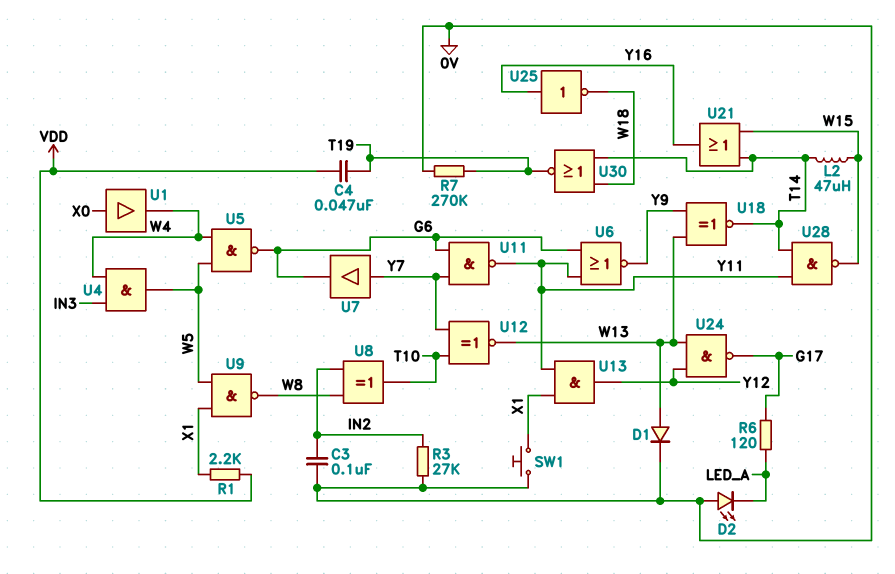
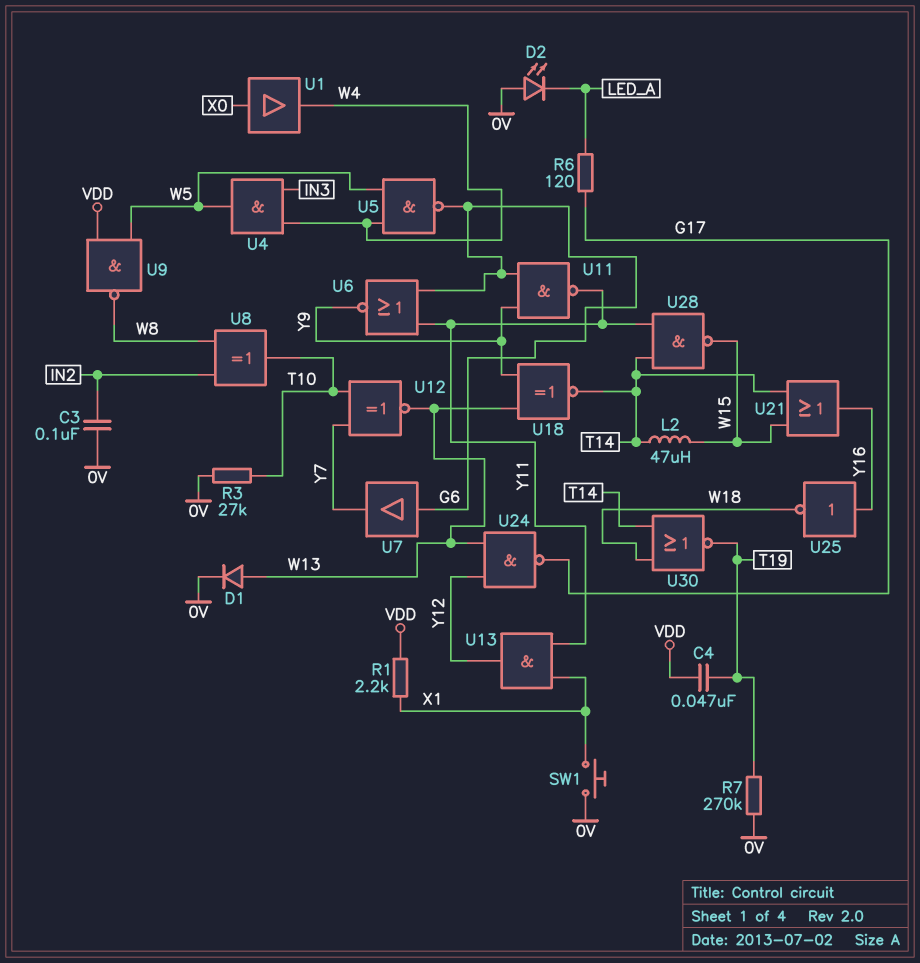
R3: 27k (0V, IN2) -> 27k (0V, T10)
U7: buffer (in Y7, out G6) -> buffer (in G6, out Y7)
U9: NAND (in W5, in X1, out W8) -> NAND (in VDD, in W5, out W8)
U11: NAND (in G6, in Y7, out Y11) -> NAND (in G6, in Y9, out Y11)

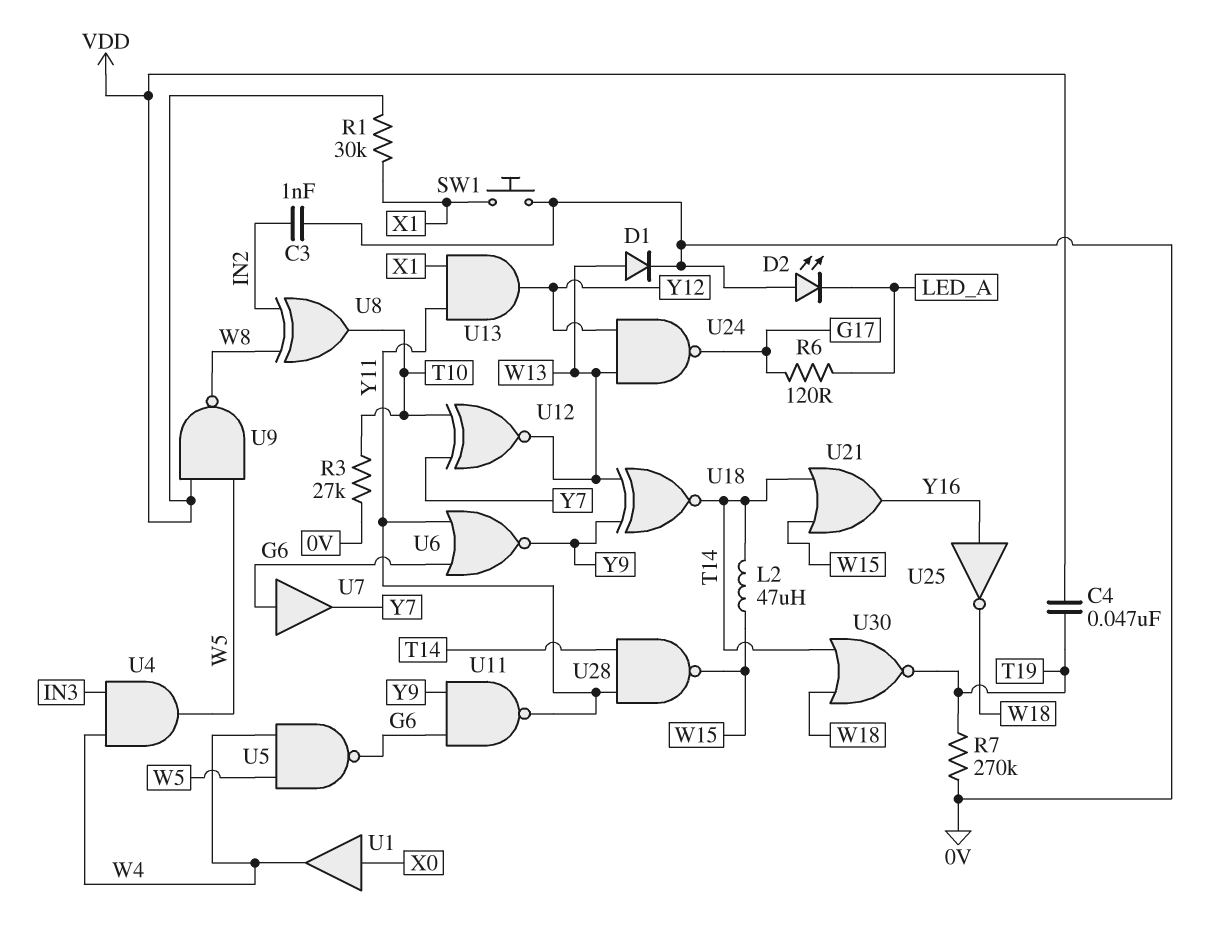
C3: 100nF (0V, IN2) -> 1nF (0V, IN2)
R1: 2.2k (VDD, X1) -> 30k (VDD, X1)

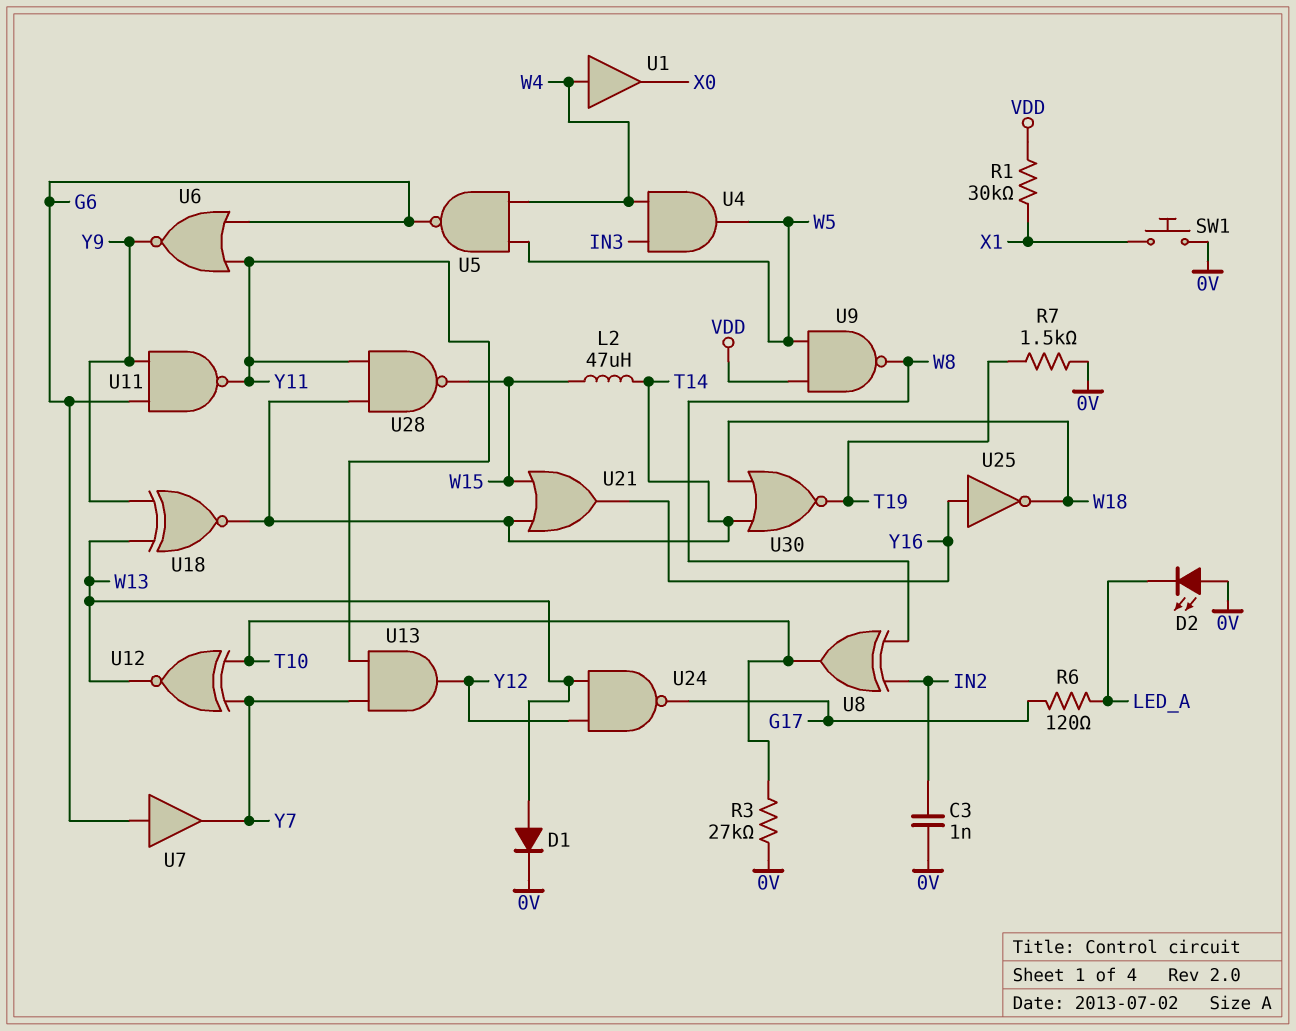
C4: 47nF (T19, VDD) -> none
R7: 270k (0V, T19) -> 1.5k (0V, T19)
U1: buffer (in X0, out W4) -> buffer (in W4, out X0)
U13: AND (in X1, in Y11, out Y12) -> AND (in Y7, in Y11, out Y12)

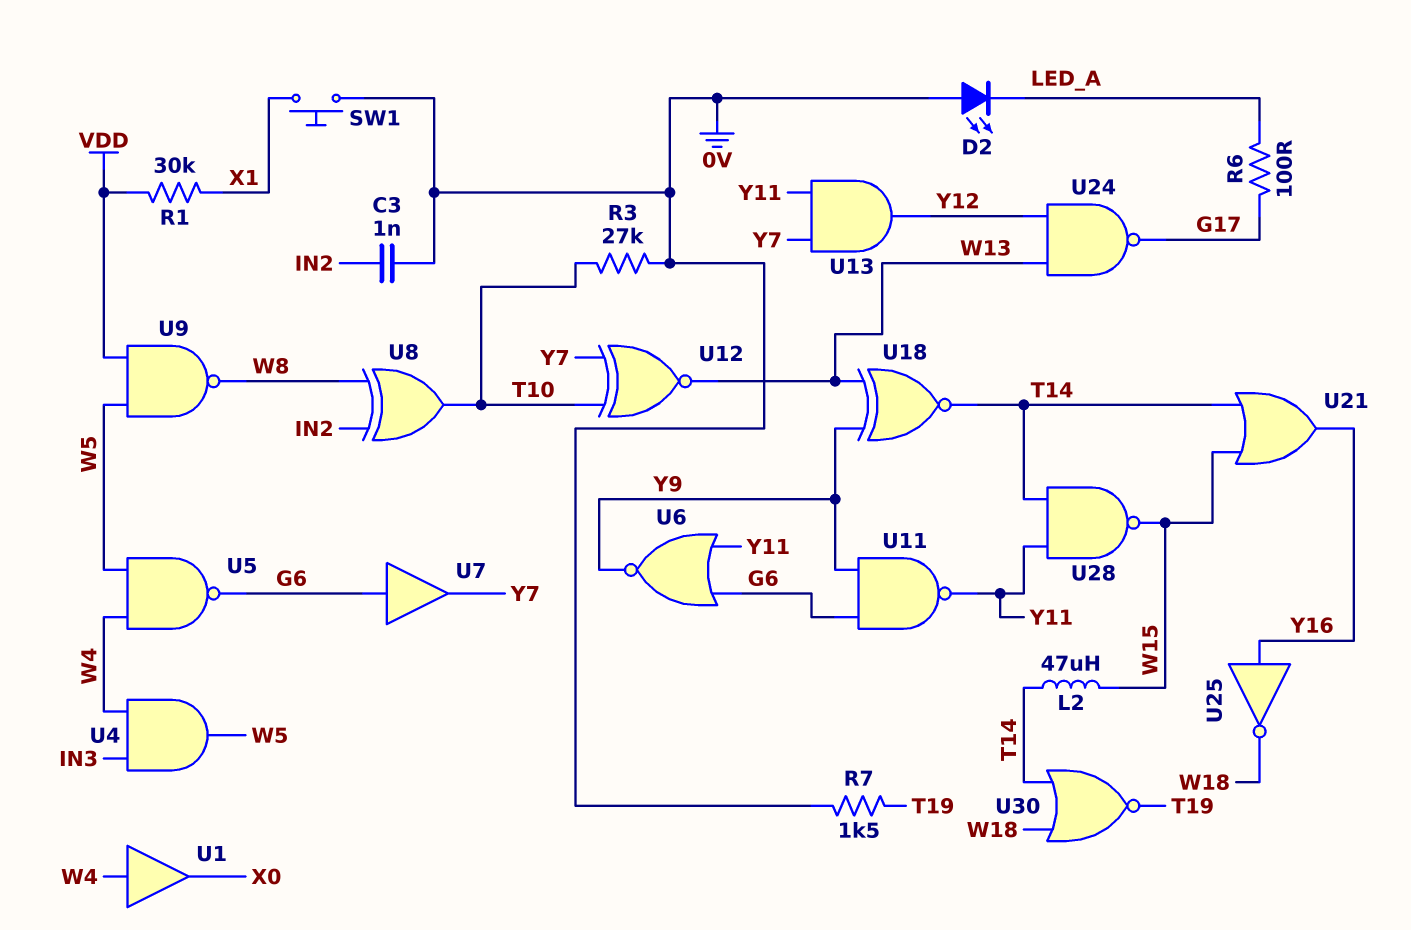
D1: diode (A W13, K 0V) -> none
R6: 120 (G17, LED_A) -> 100 (G17, LED_A)

